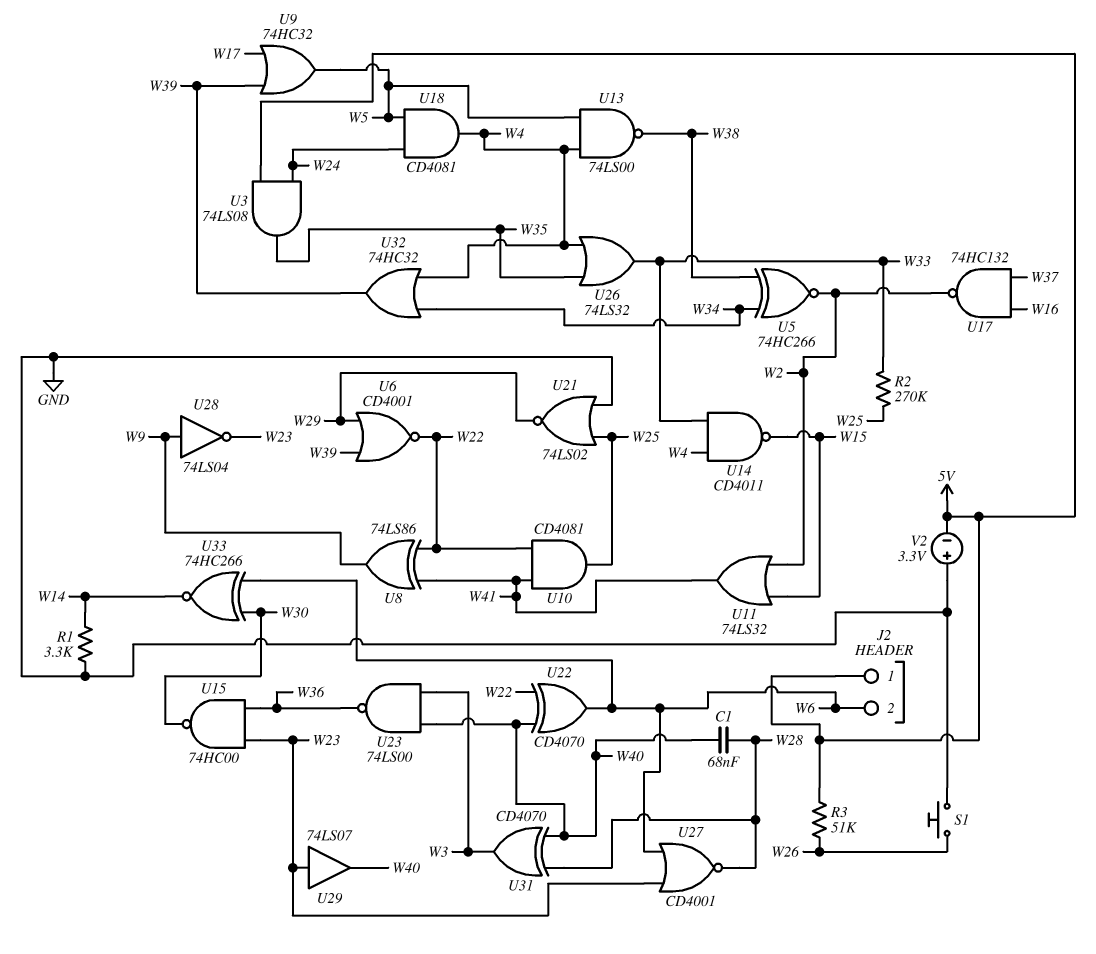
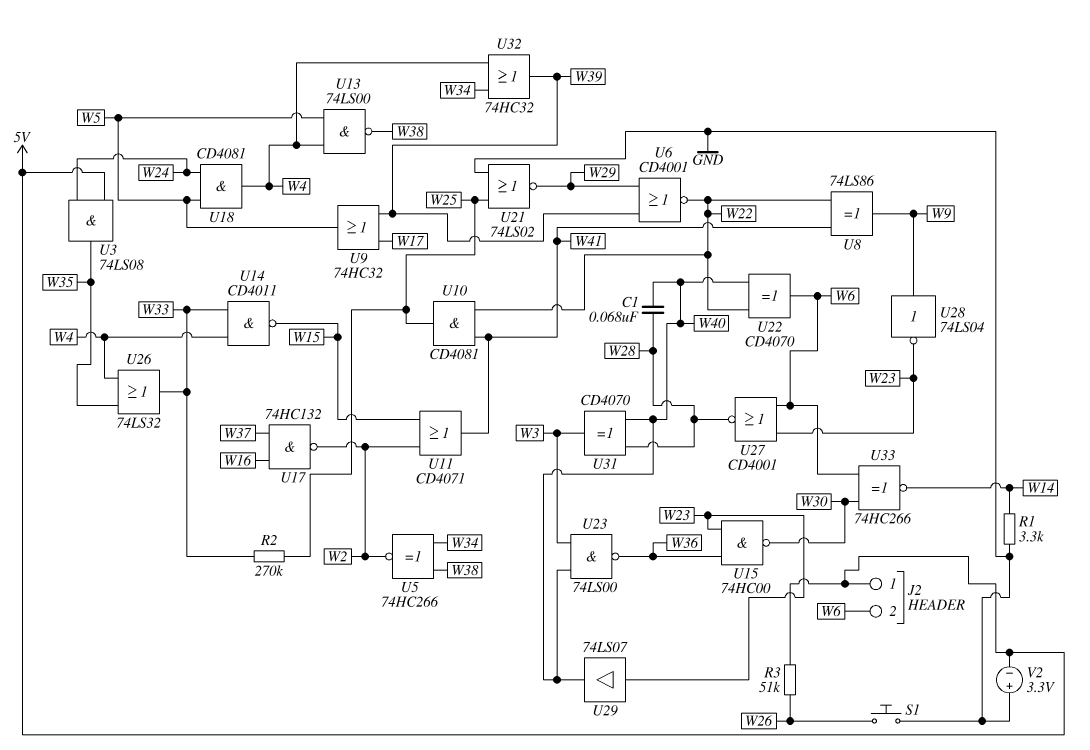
U11: OR 74LS32 (in W2, in W15, out W41) -> OR CD4071 (in W2, in W15, out W41)

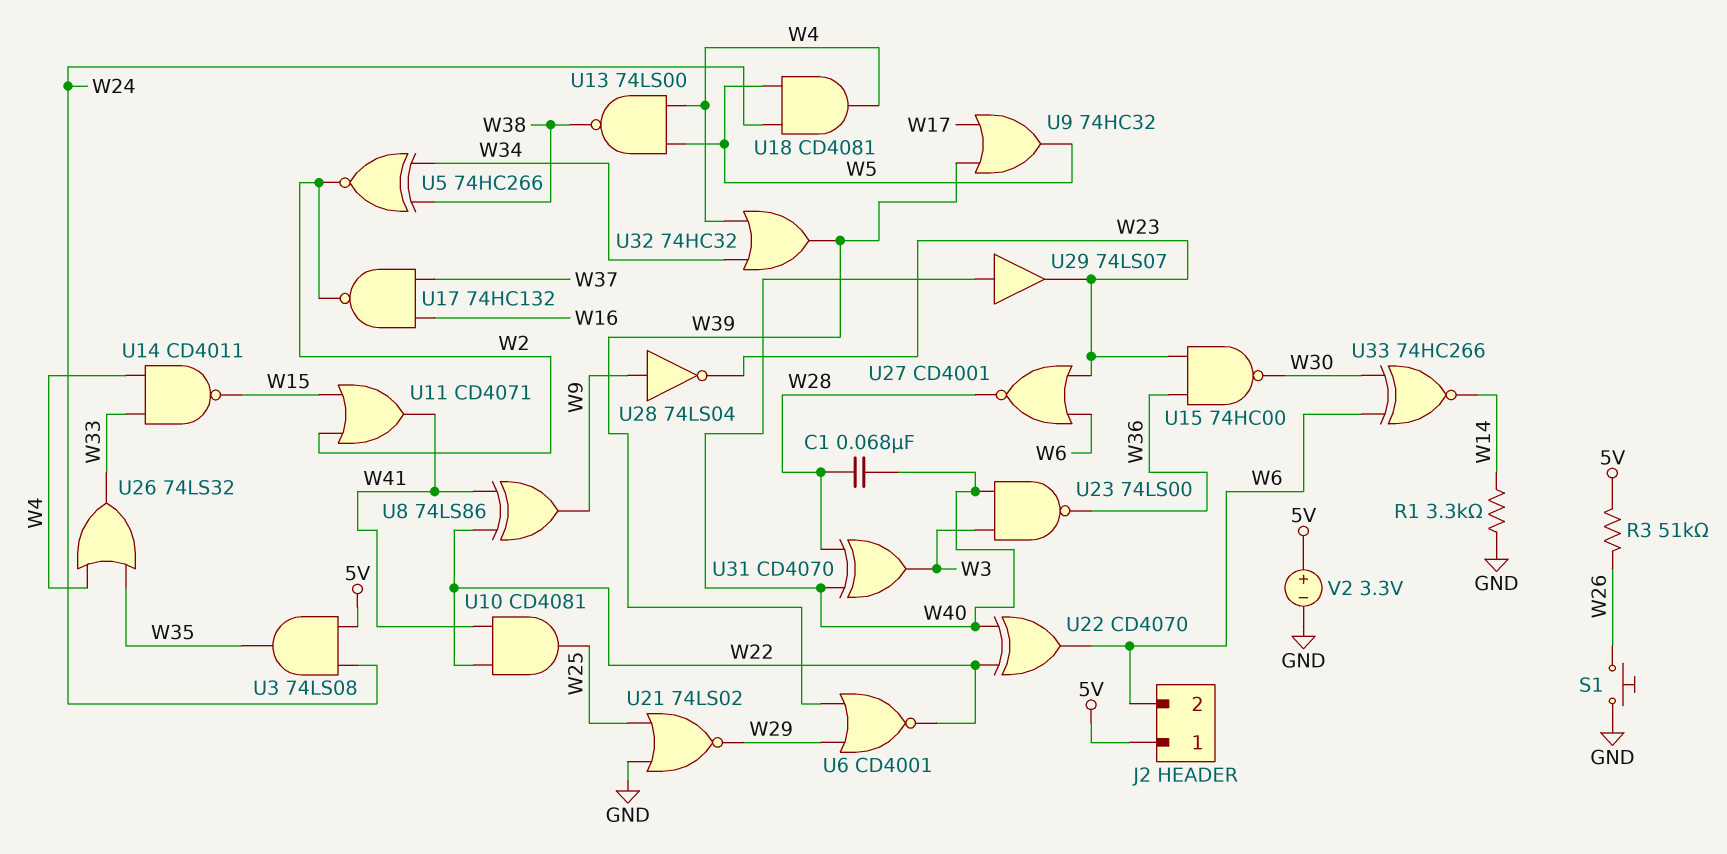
R2: 270k (W25, W33) -> none
U29: buffer 74LS07 (in W23, out W40) -> buffer 74LS07 (in W40, out W23)
V2: 3.3V (plus GND, minus 5V) -> 3.3V (plus 5V, minus GND)

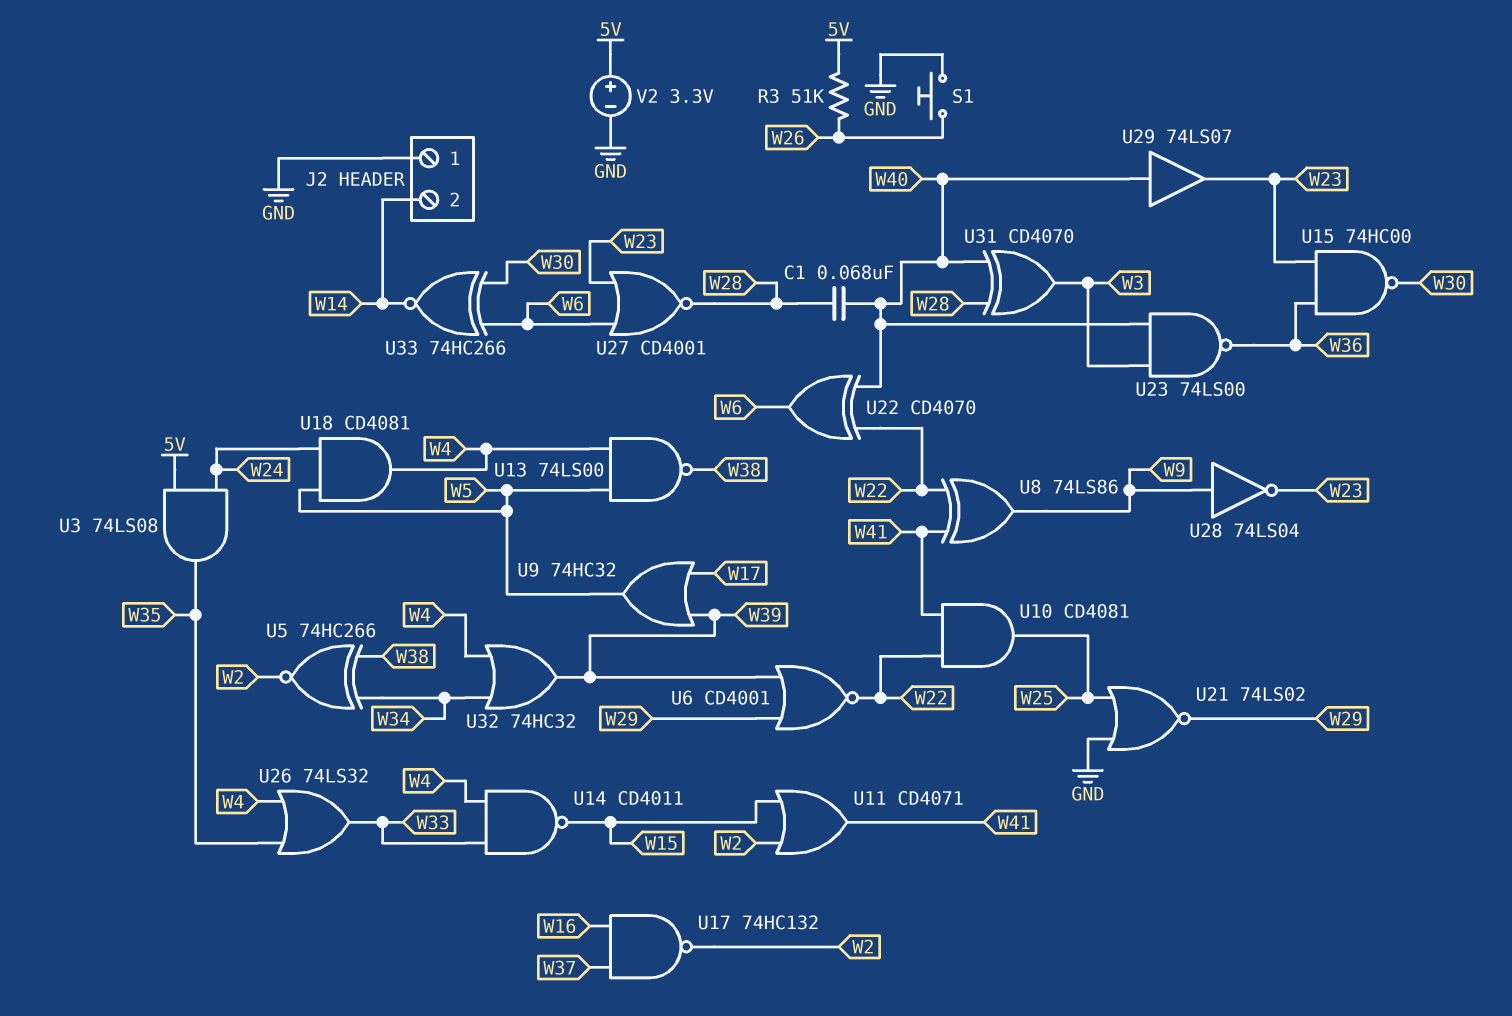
J2 pin 1: 5V -> GND
J2 pin 2: W6 -> W14
R1: 3.3k (GND, W14) -> none

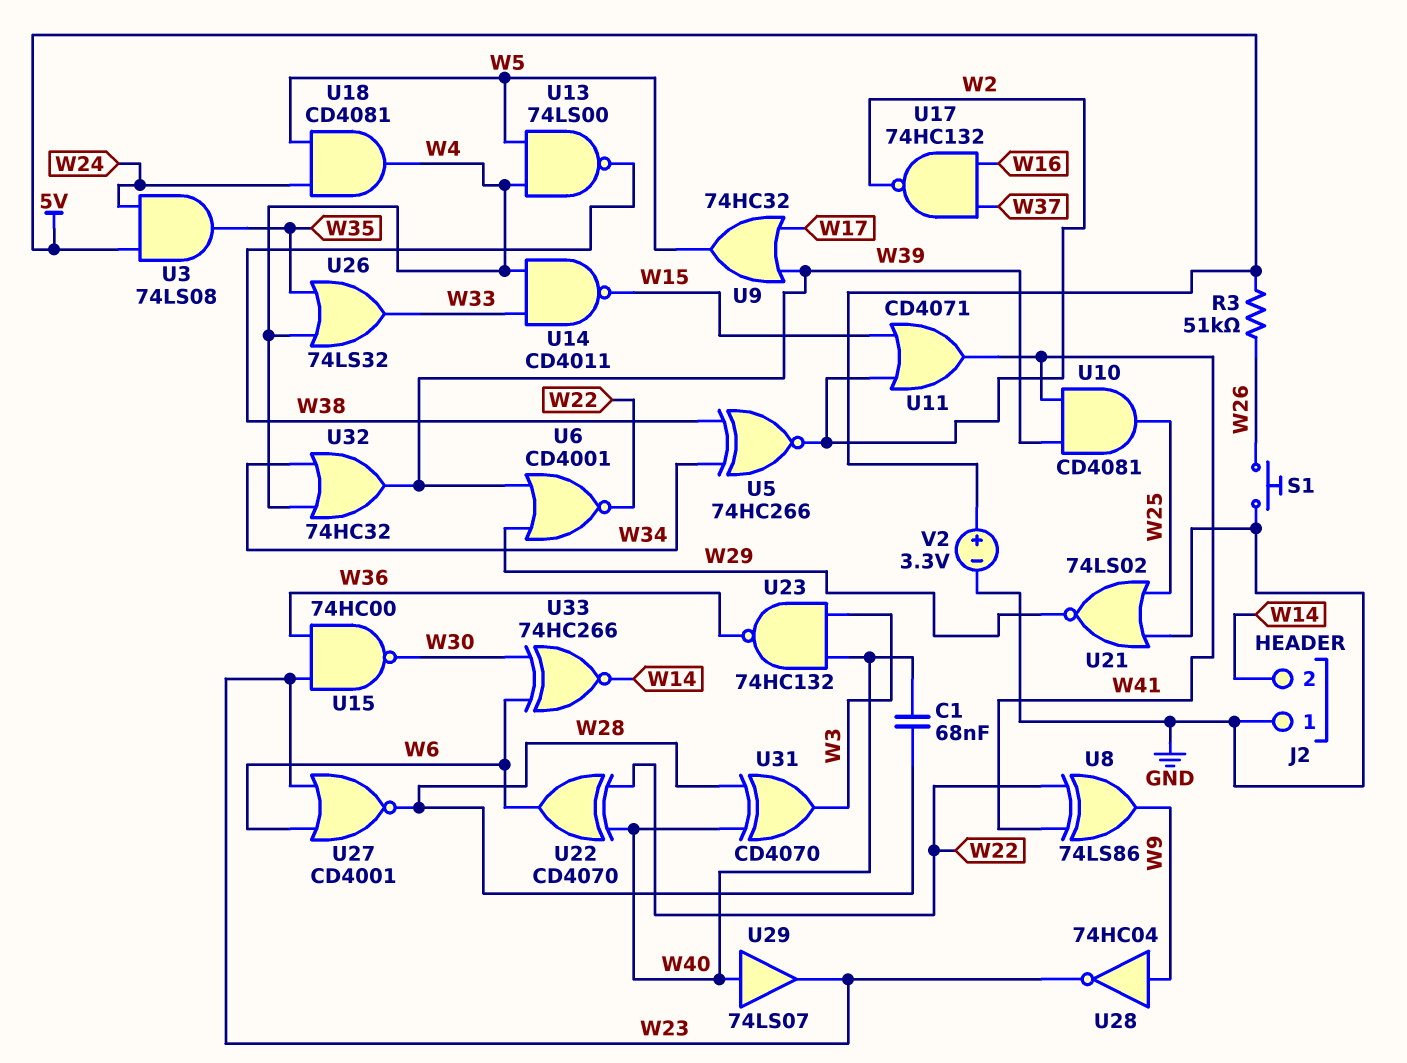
U10: AND CD4081 (in W22, in W41, out W25) -> AND CD4081 (in W39, in W41, out W25)
U23: NAND 74LS00 (in W3, in W40, out W36) -> NAND 74HC132 (in W3, in W40, out W36)
U28: NOT 74LS04 (in W9, out W23) -> NOT 74HC04 (in W9, out W23)

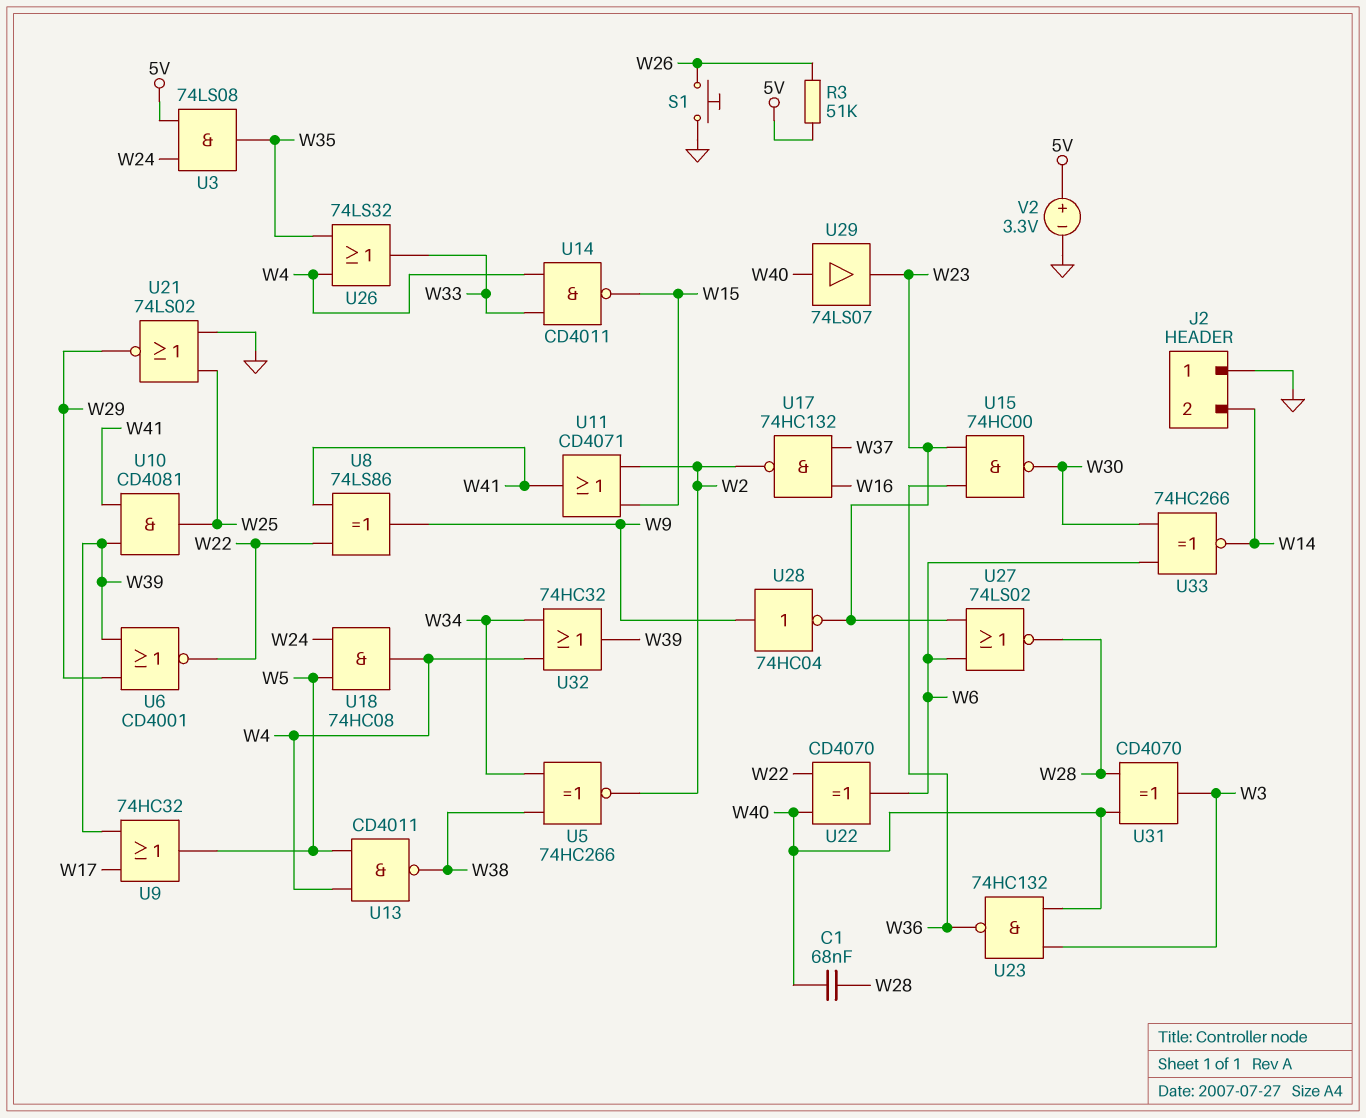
U13: NAND 74LS00 (in W4, in W5, out W38) -> NAND CD4011 (in W4, in W5, out W38)
U18: AND CD4081 (in W5, in W24, out W4) -> AND 74HC08 (in W5, in W24, out W4)
U27: NOR CD4001 (in W6, in W23, out W28) -> NOR 74LS02 (in W6, in W23, out W28)

